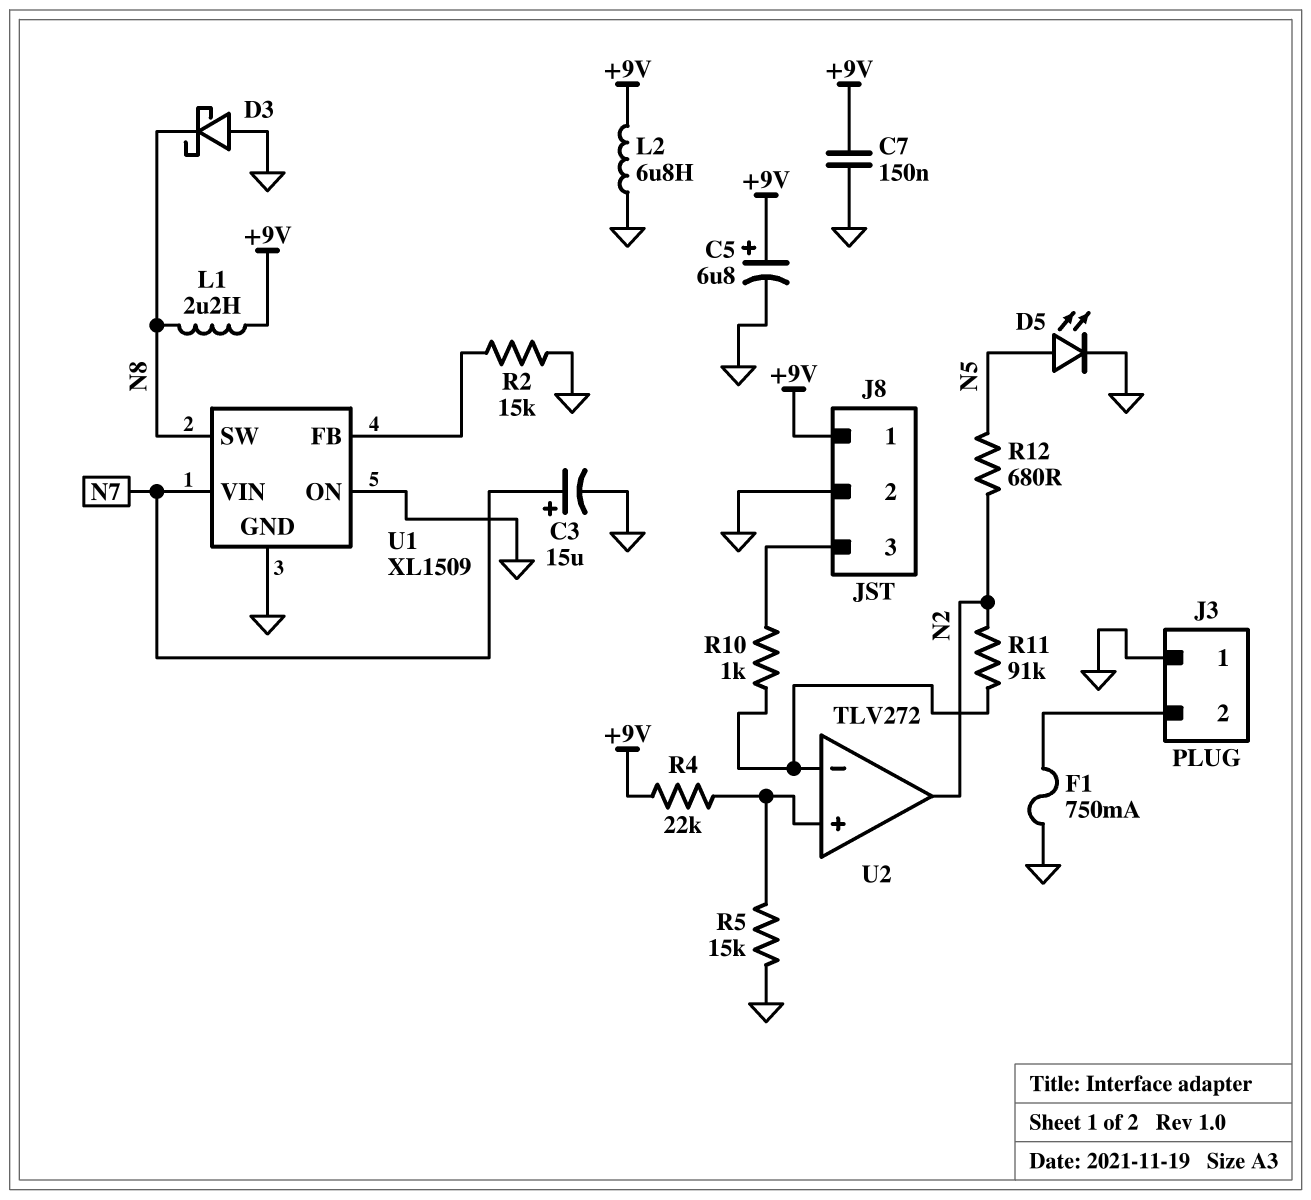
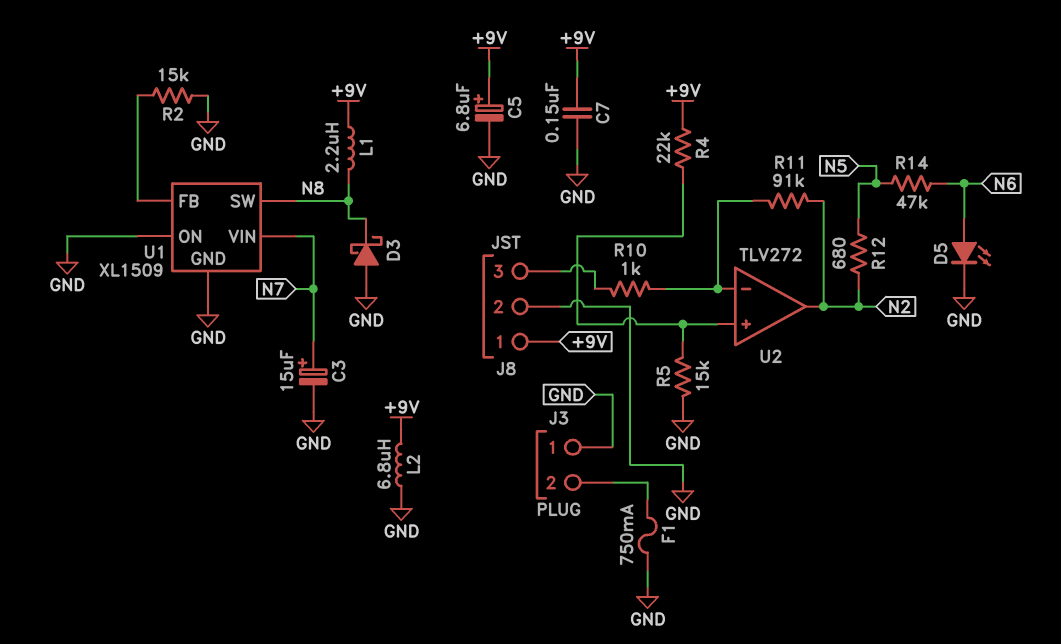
D5: LED (A N5, K GND) -> LED (A N6, K GND)
R14: none -> 47k (N5, N6)

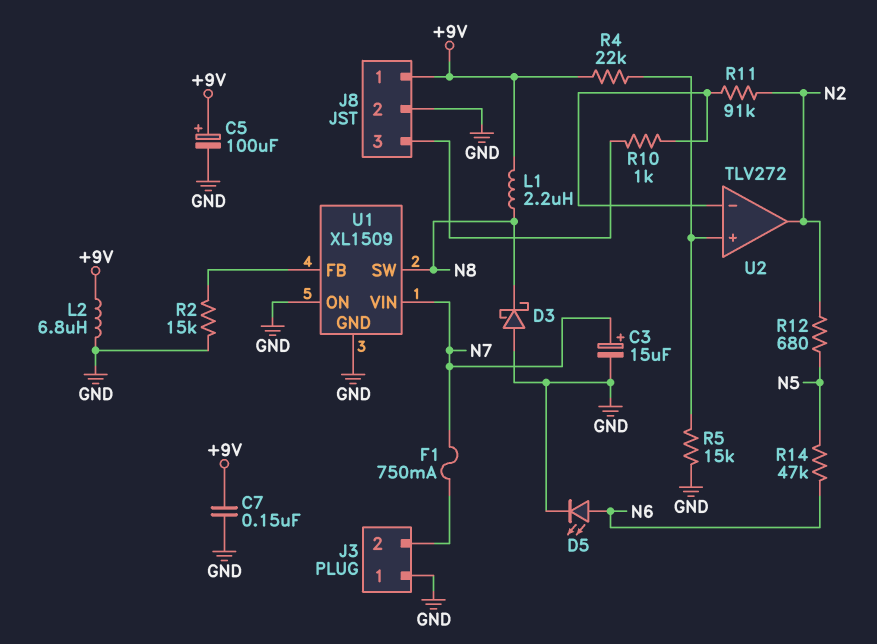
C5: 6.8uF (plus +9V, minus GND) -> 100uF (plus +9V, minus GND)
F1: 750mA (GND, J3/2) -> 750mA (J3/2, N7)

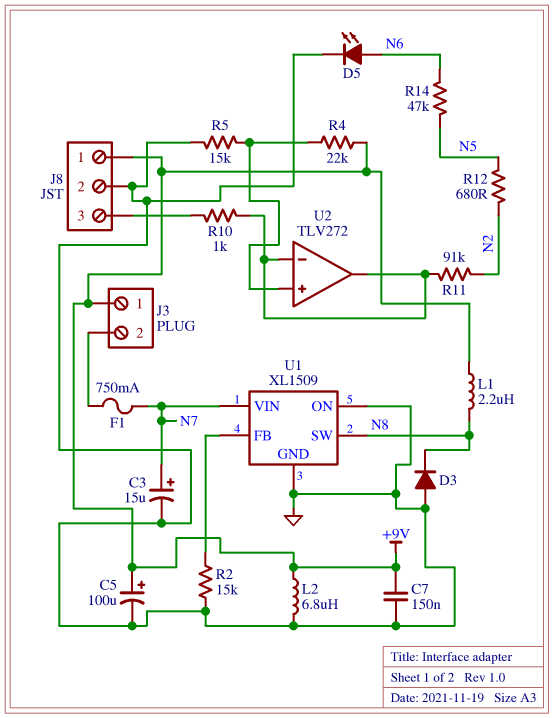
D3: schottky (A GND, K N8) -> diode (A GND, K N8)
J3 pin 1: GND -> +9V
U2 pin out: N2 -> U2/in-

